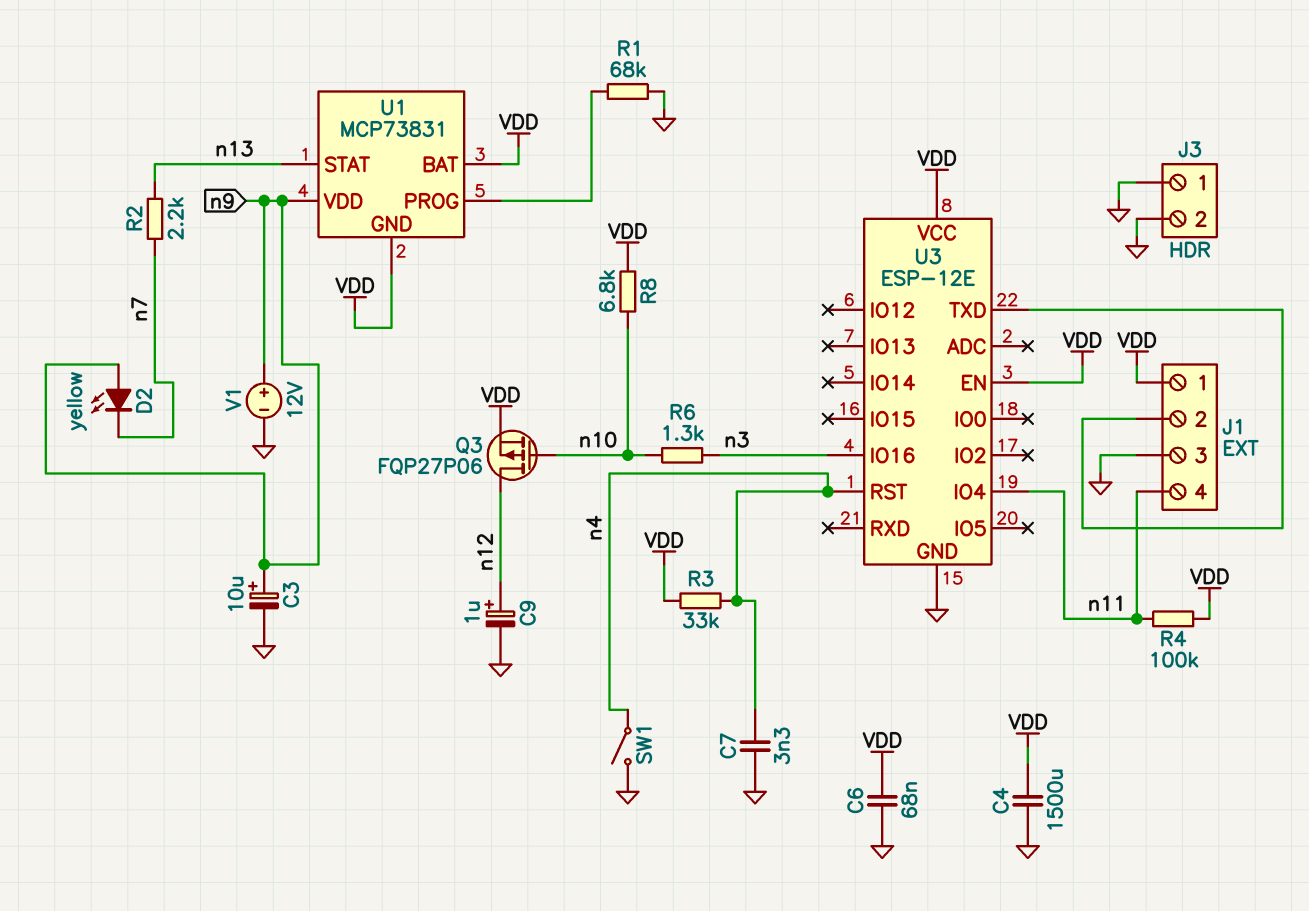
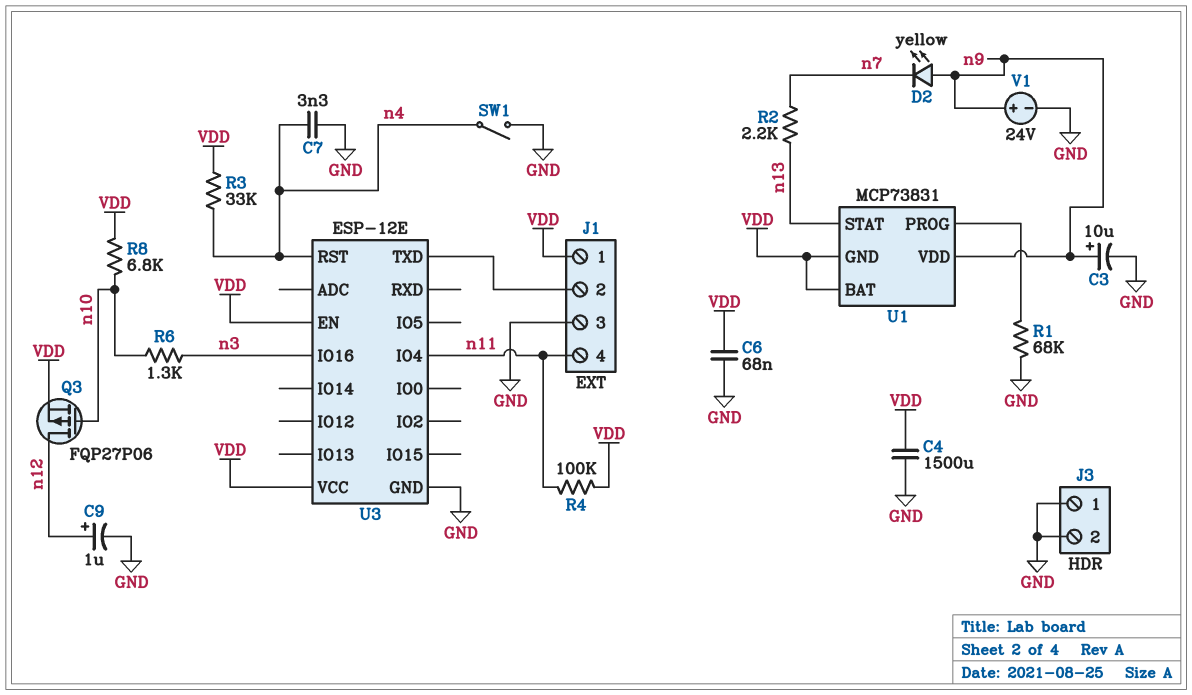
V1: 12V (plus n9, minus GND) -> 24V (plus n9, minus GND)

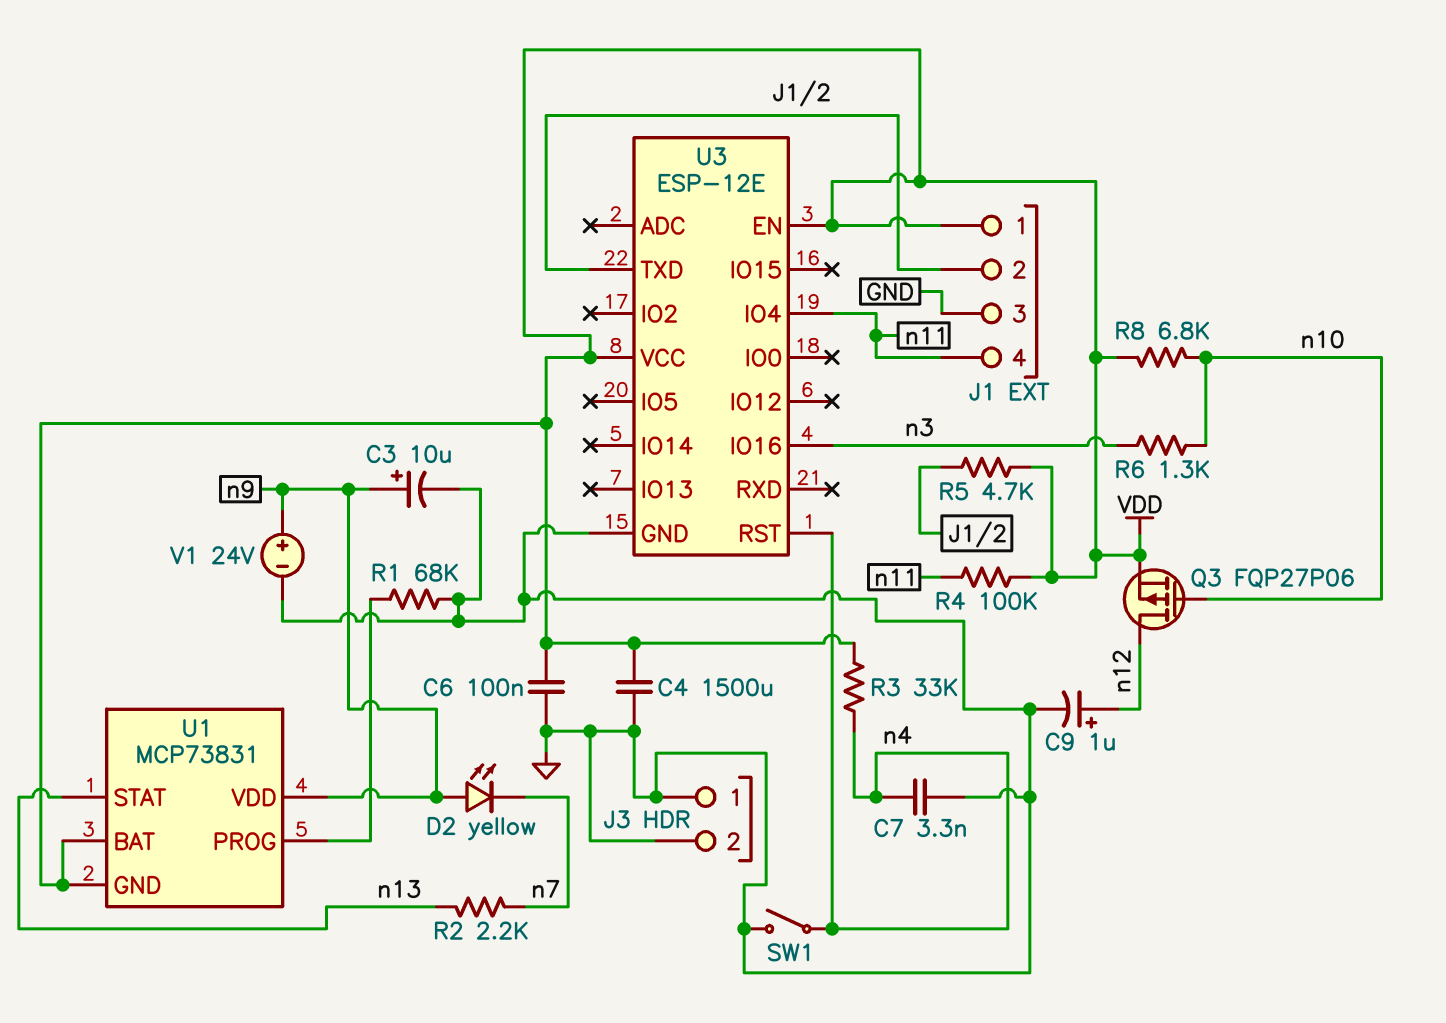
C6: 68nF (GND, VDD) -> 100nF (GND, VDD)
R5: none -> 4.7k (J1/2, VDD)

